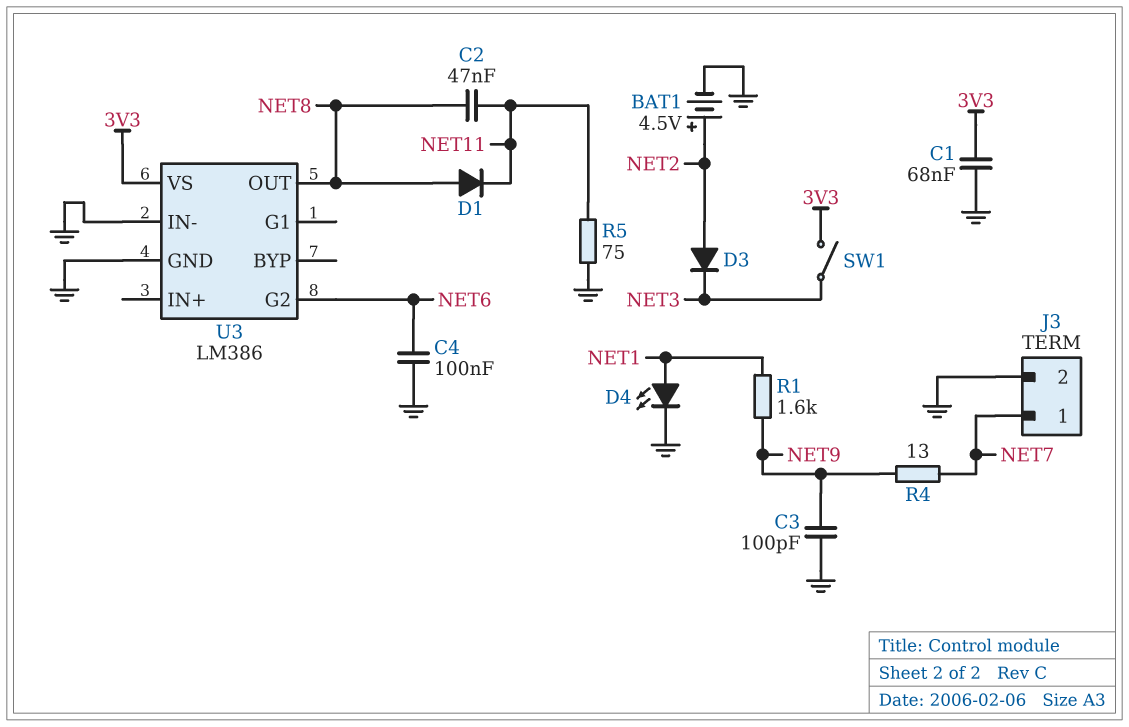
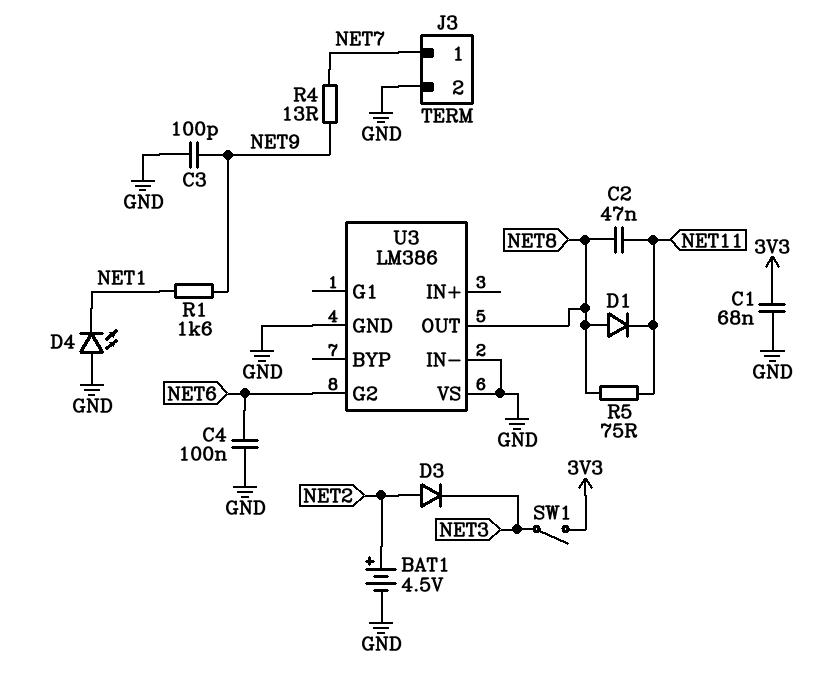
D4: LED (A NET1, K GND) -> LED (A GND, K NET1)
R5: 75 (GND, NET11) -> 75 (NET8, NET11)
U3 pin VS: 3V3 -> GND

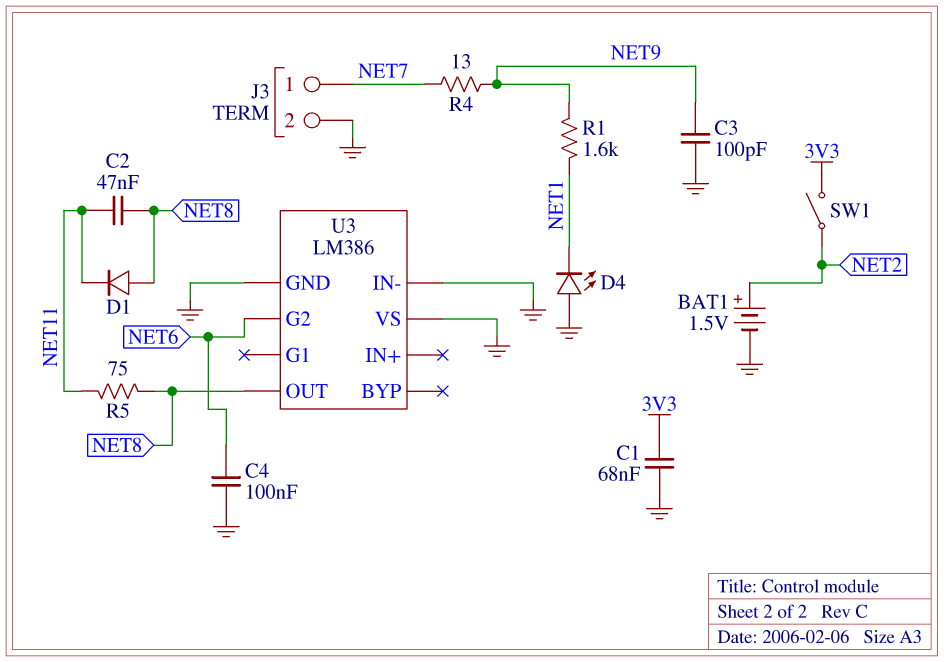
BAT1: 4.5V (plus NET2, minus GND) -> 1.5V (plus NET2, minus GND)
D3: diode (A NET2, K NET3) -> none
SW1: switch (3V3, NET3) -> switch (3V3, NET2)

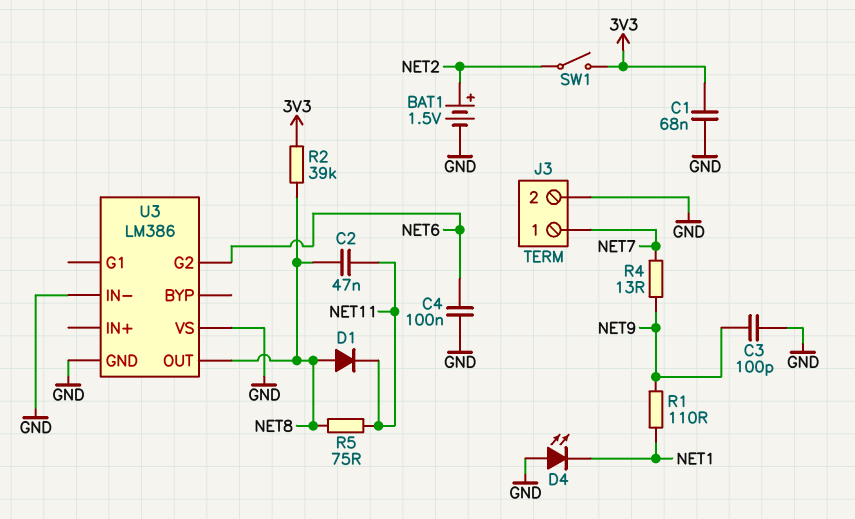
R1: 1.6k (NET1, NET9) -> 110 (NET1, NET9)
R2: none -> 39k (3V3, NET8)

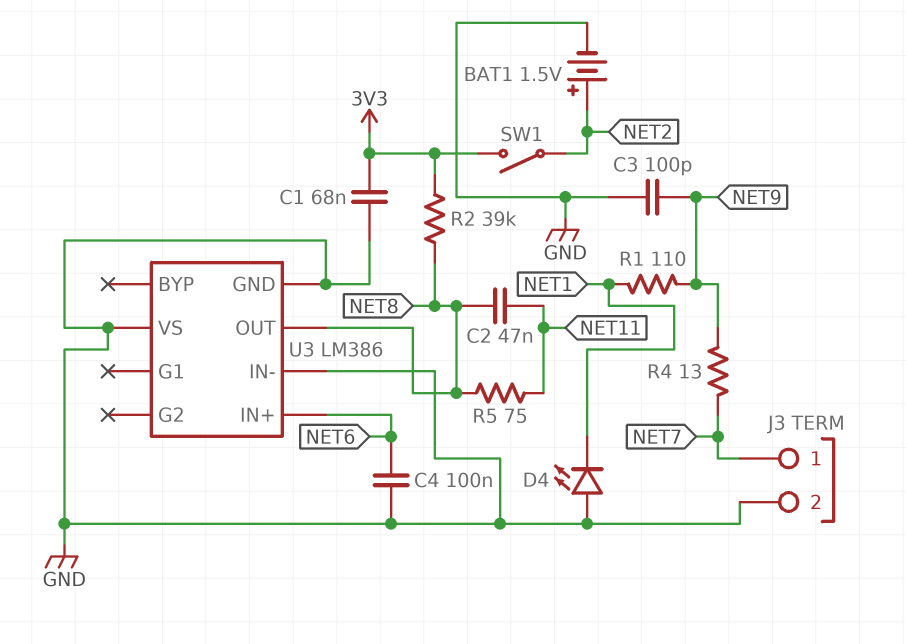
D1: diode (A NET8, K NET11) -> none
U3 pin G2: NET6 -> none
U3 pin IN+: none -> NET6

